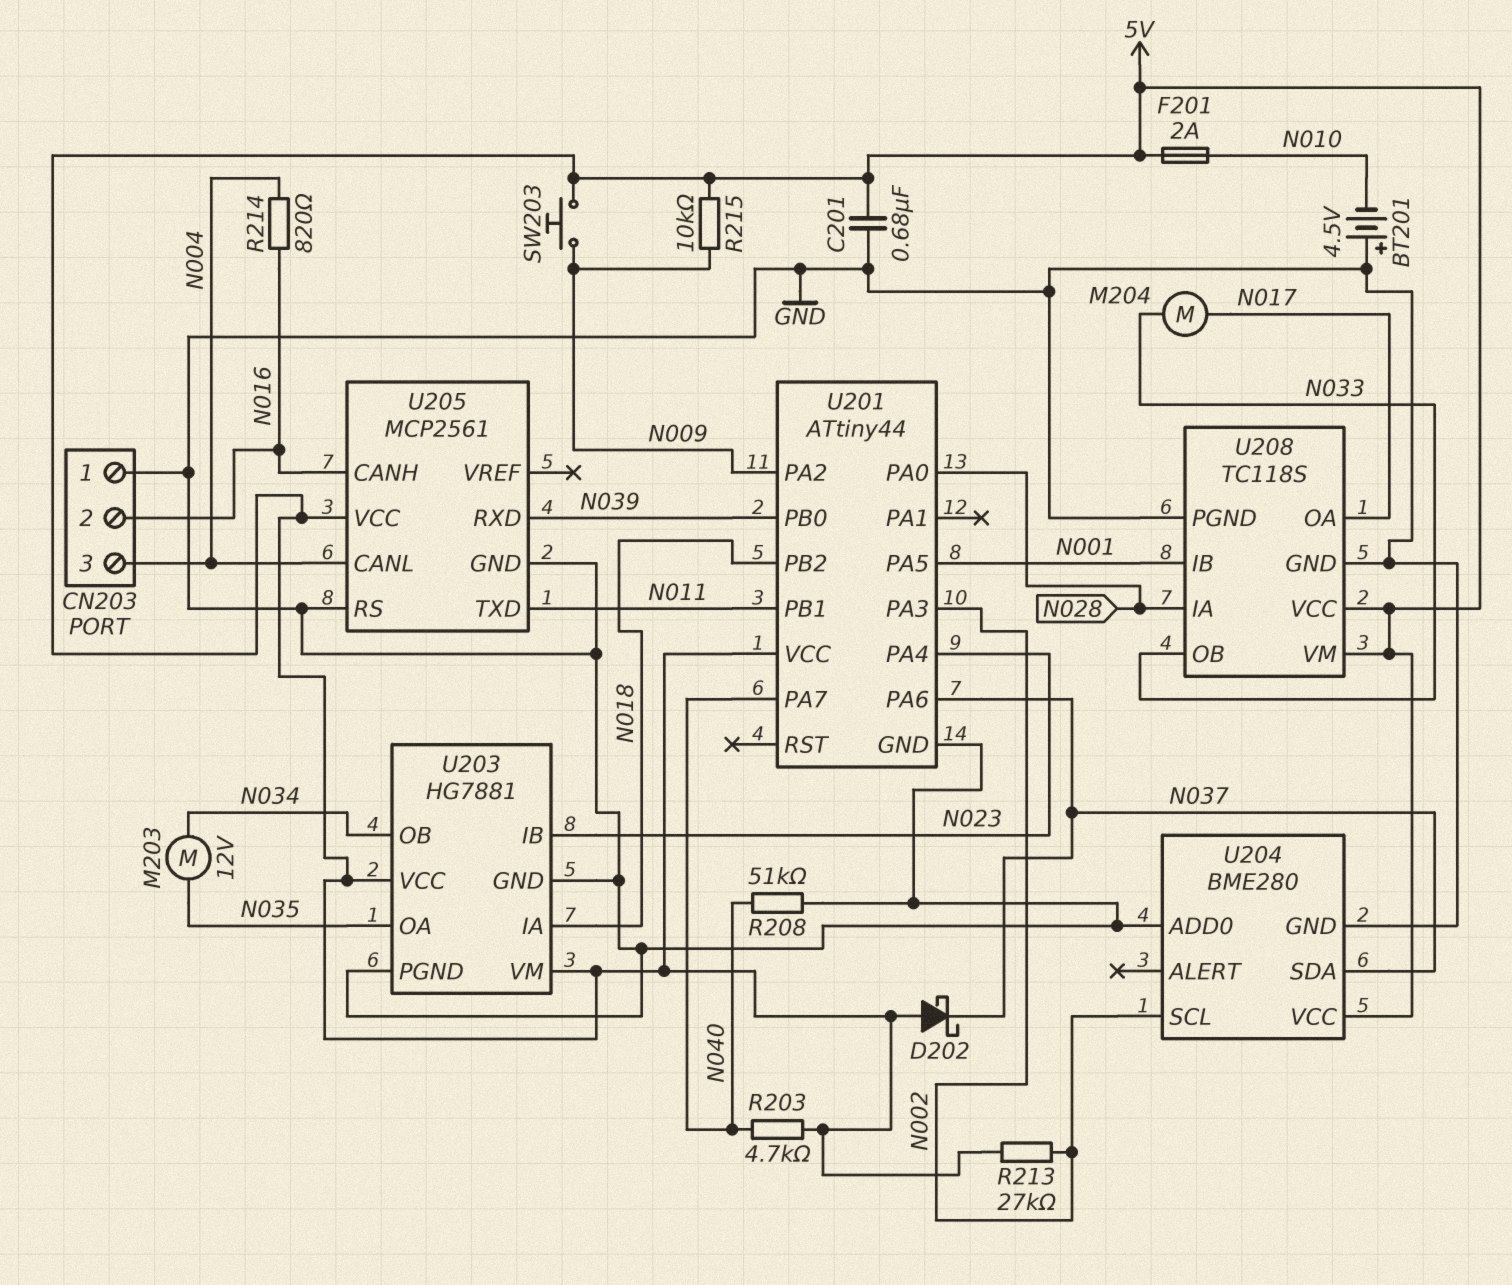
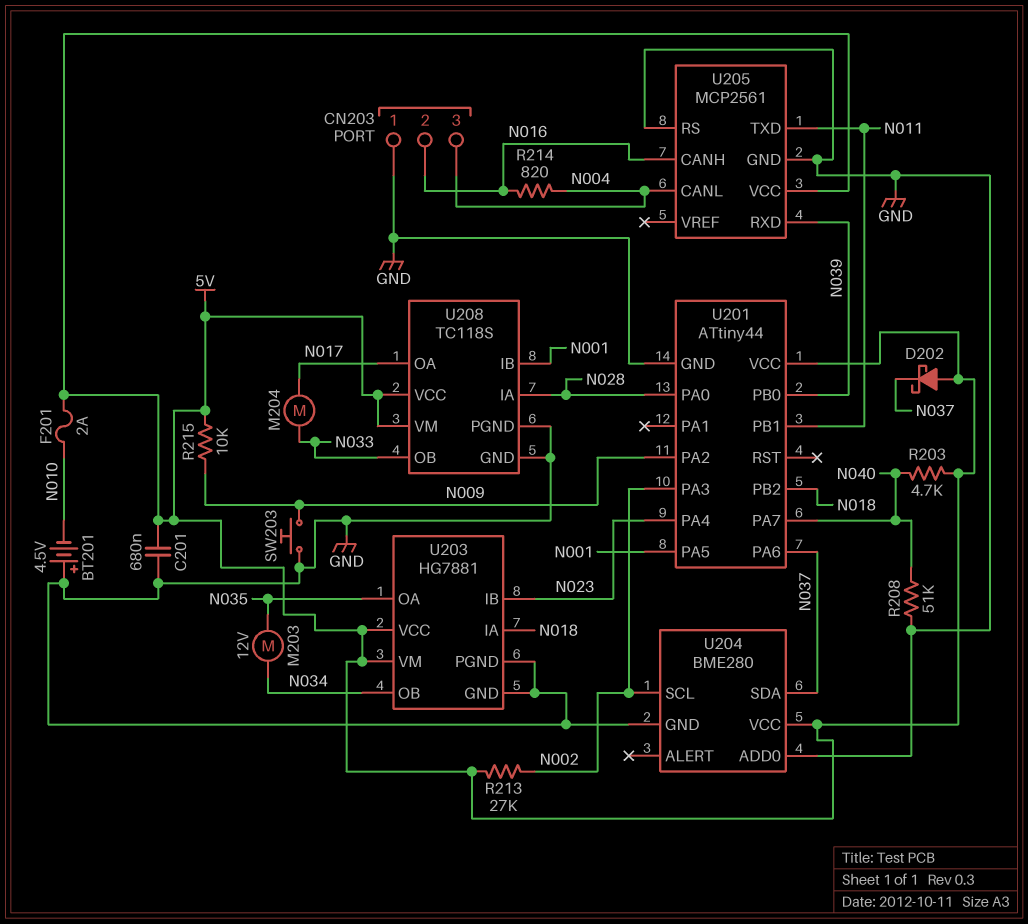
SW203: button (5V, N009) -> button (GND, N009)

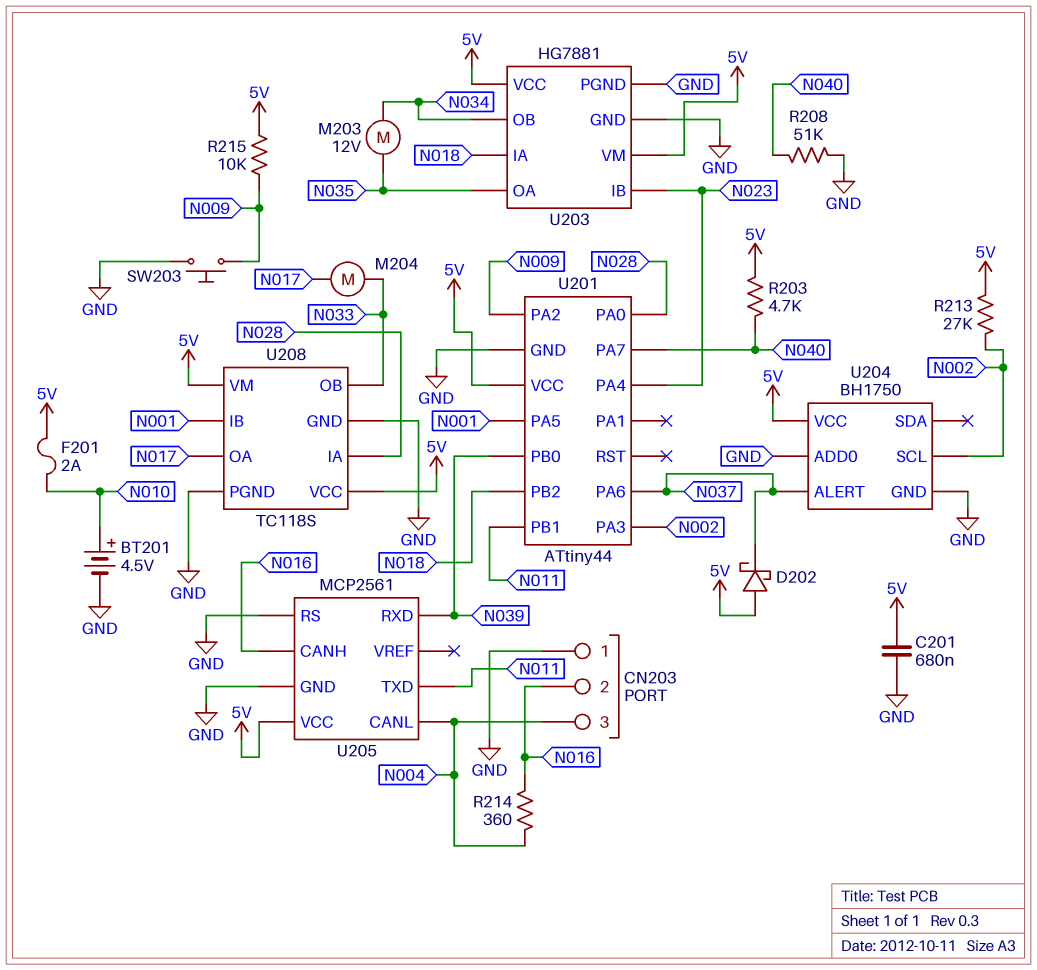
BT201: 4.5V (plus GND, minus N010) -> 4.5V (plus N010, minus GND)
R214: 820 (N004, N016) -> 360 (N004, N016)
U204: BME280 -> BH1750
U204 pin ALERT: none -> N037
U204 pin SDA: N037 -> none

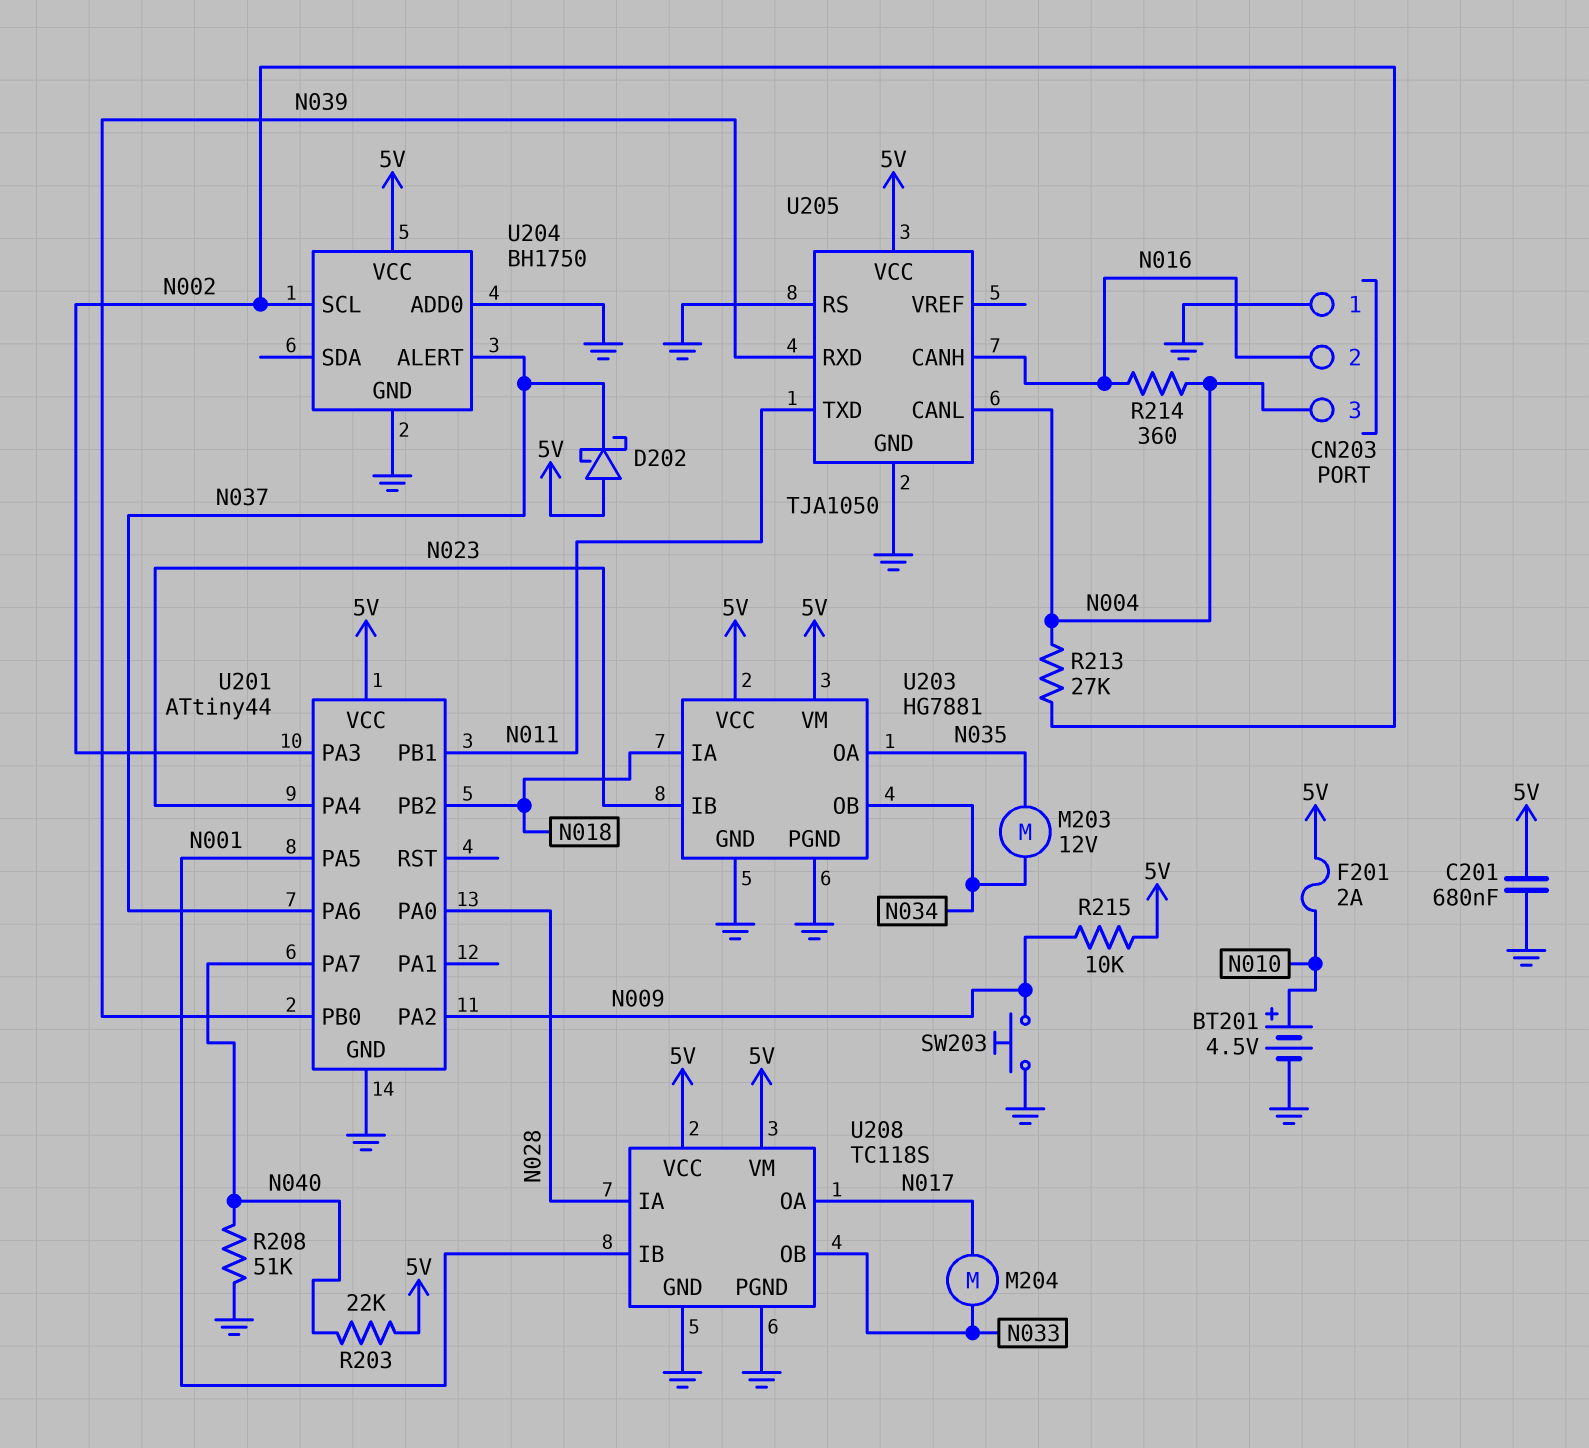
R203: 4.7k (5V, N040) -> 22k (5V, N040)
R213: 27k (5V, N002) -> 27k (N002, N004)
U205: MCP2561 -> TJA1050

